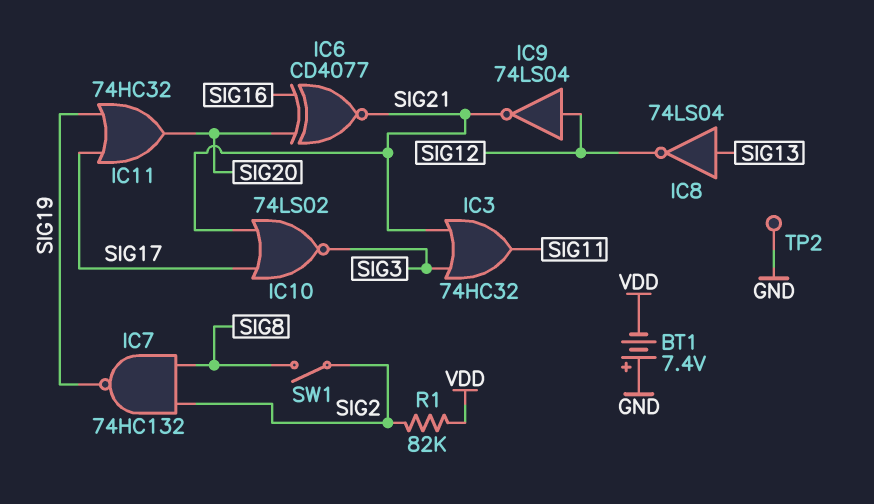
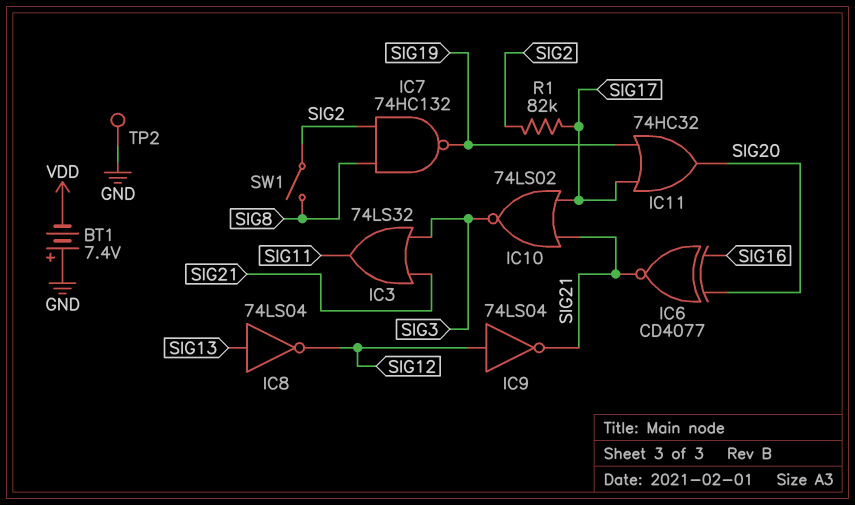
IC3: OR 74HC32 (in SIG3, in SIG21, out SIG11) -> OR 74LS32 (in SIG3, in SIG21, out SIG11)
R1: 82k (SIG2, VDD) -> 82k (SIG2, SIG17)

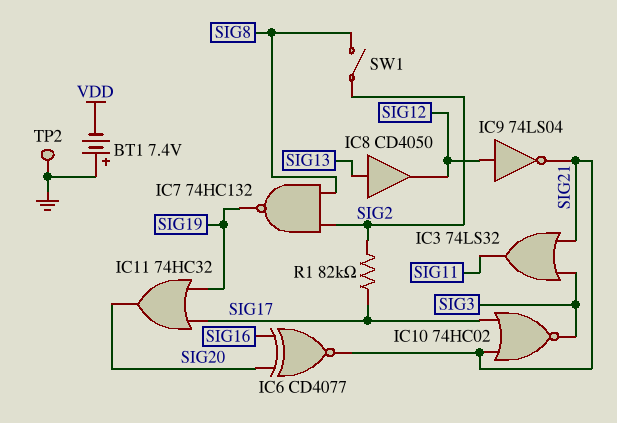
IC8: NOT 74LS04 (in SIG13, out SIG12) -> buffer CD4050 (in SIG13, out SIG12)
IC10: NOR 74LS02 (in SIG17, in SIG21, out SIG3) -> NOR 74HC02 (in SIG17, in SIG21, out SIG3)

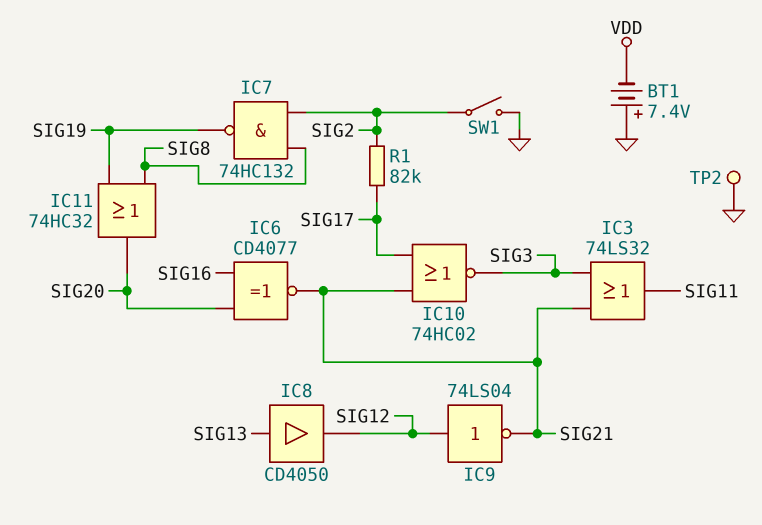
IC11: OR 74HC32 (in SIG17, in SIG19, out SIG20) -> OR 74HC32 (in SIG8, in SIG19, out SIG20)
SW1: switch (SIG2, SIG8) -> switch (GND, SIG2)

